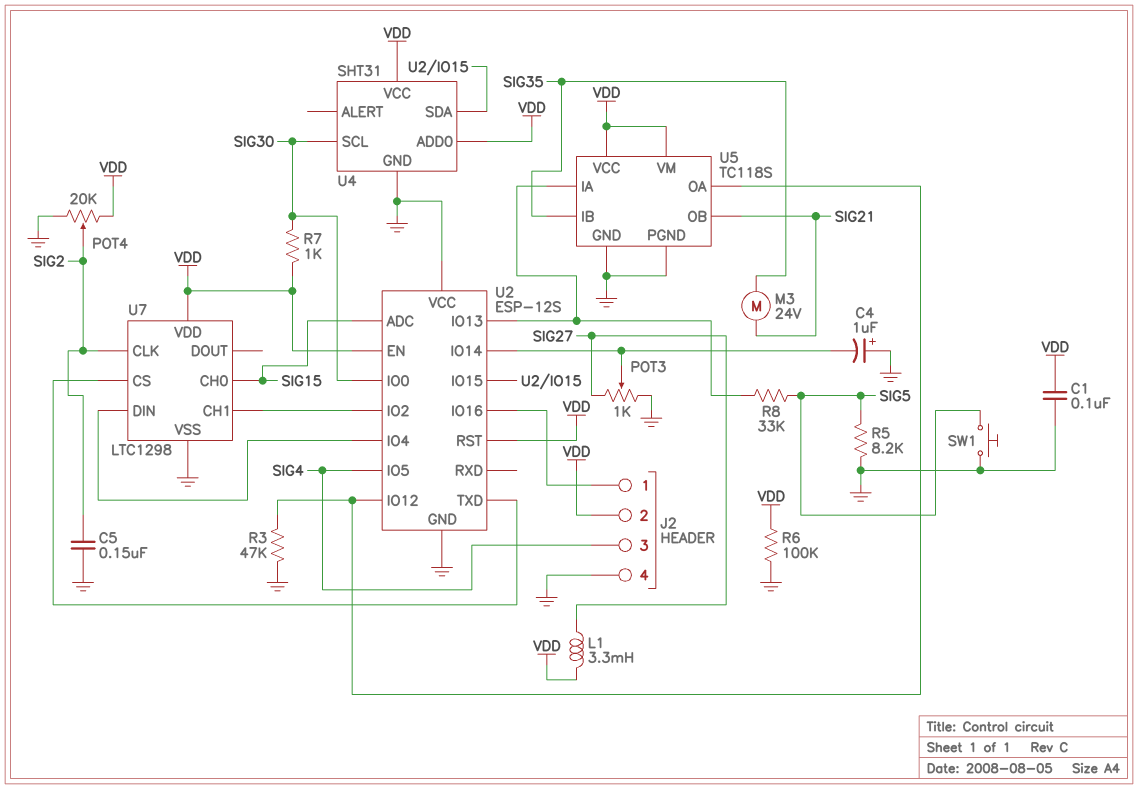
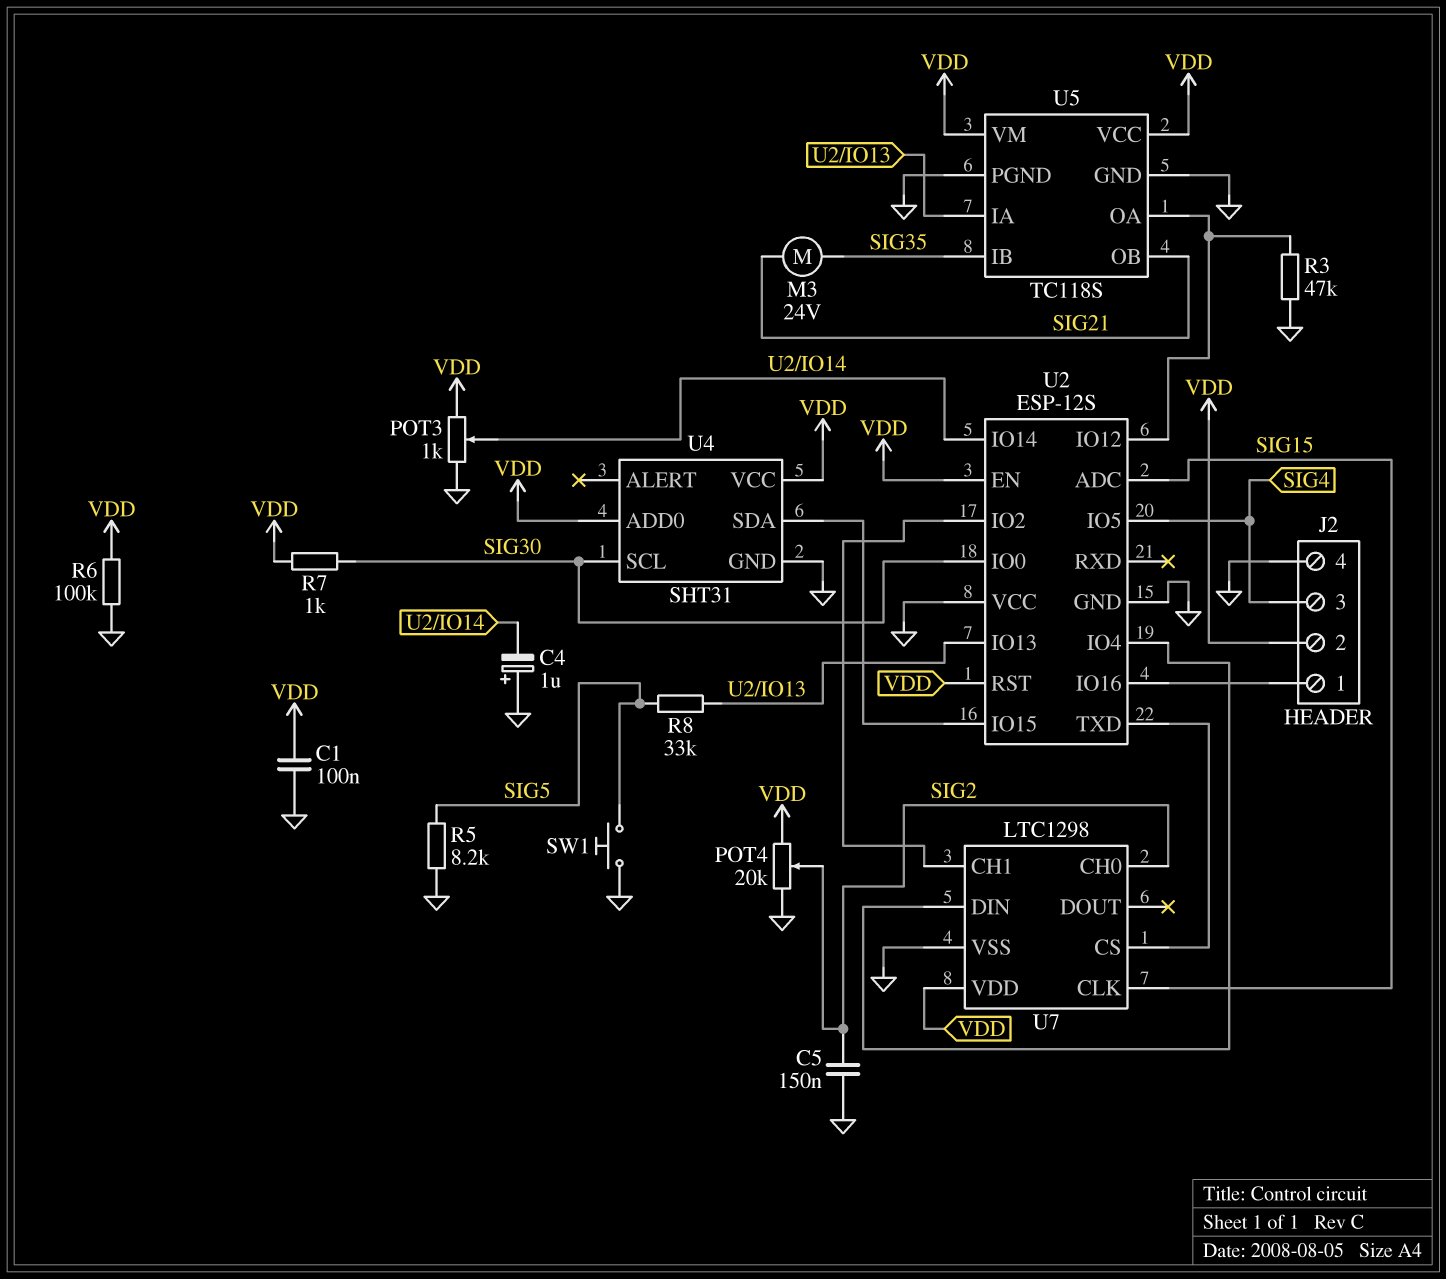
L1: 3.3mH (SIG27, VDD) -> none
POT3: 1k (GND, SIG27, wiper U2/IO14) -> 1k (GND, VDD, wiper U2/IO14)
U7 pin CH0: SIG15 -> SIG2
U7 pin CLK: SIG2 -> SIG15

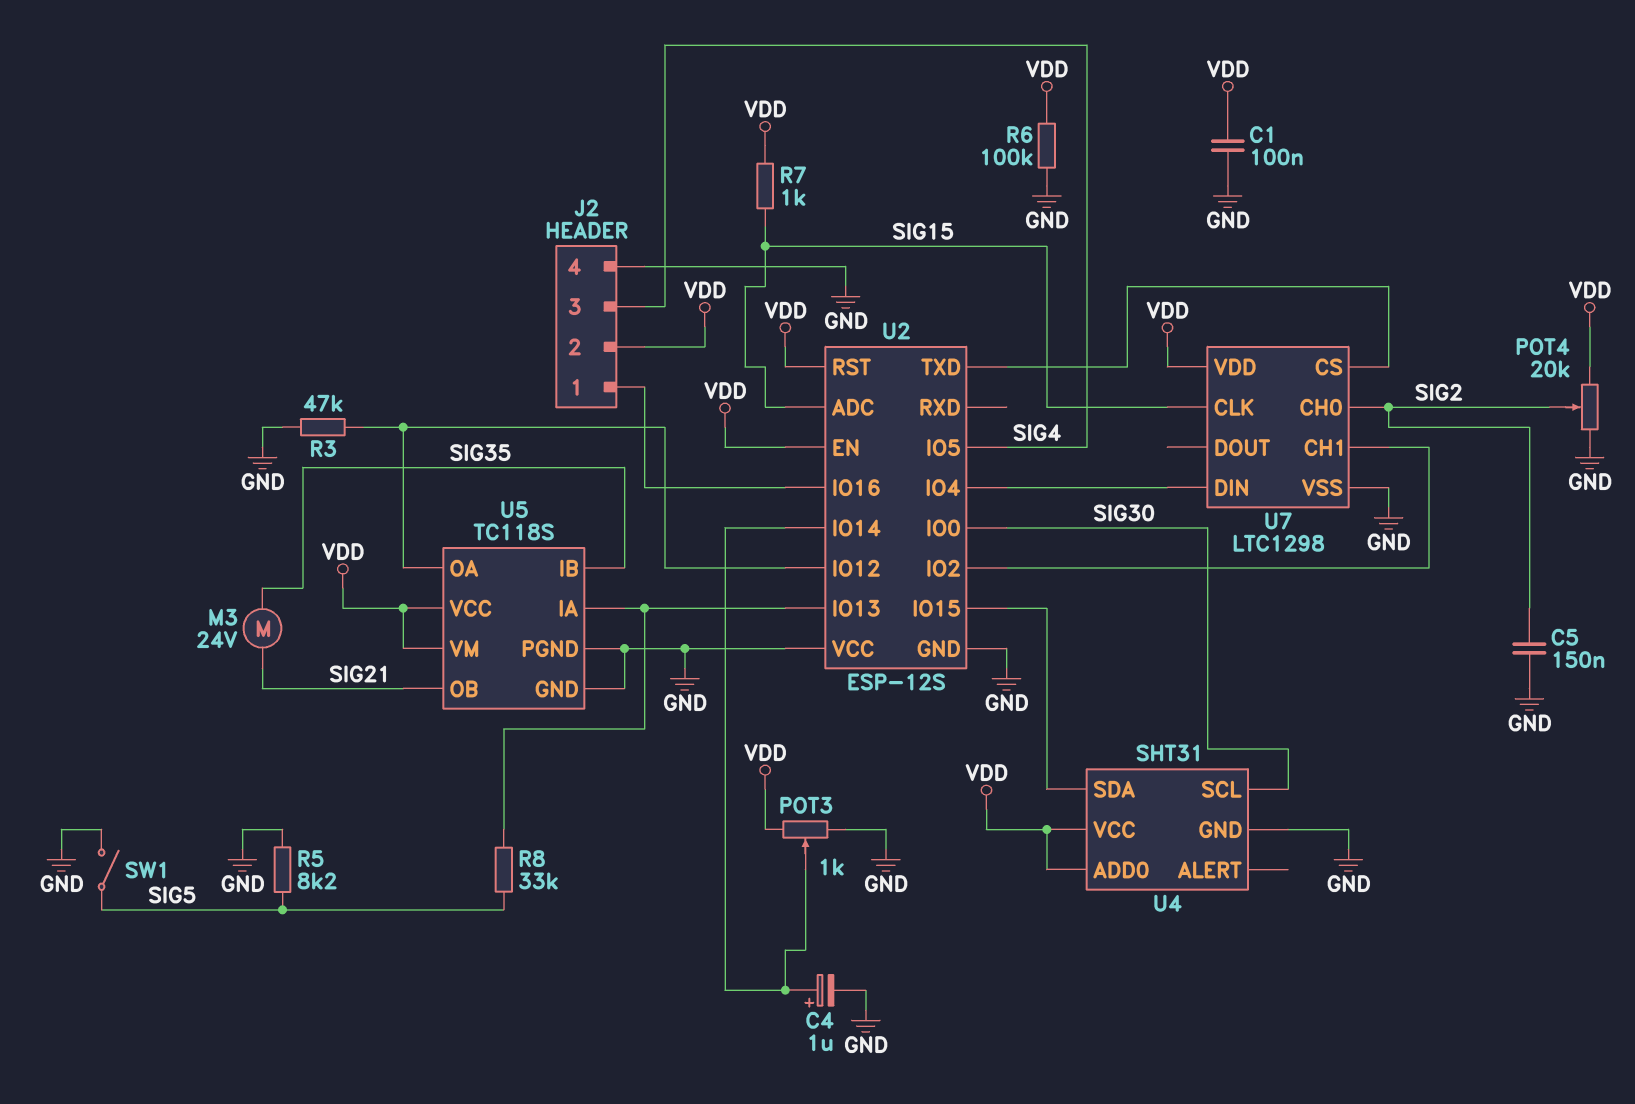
C4: 1uF (plus GND, minus U2/IO14) -> 1uF (plus U2/IO14, minus GND)
R7: 1k (SIG30, VDD) -> 1k (SIG15, VDD)
SW1: button (GND, SIG5) -> switch (GND, SIG5)

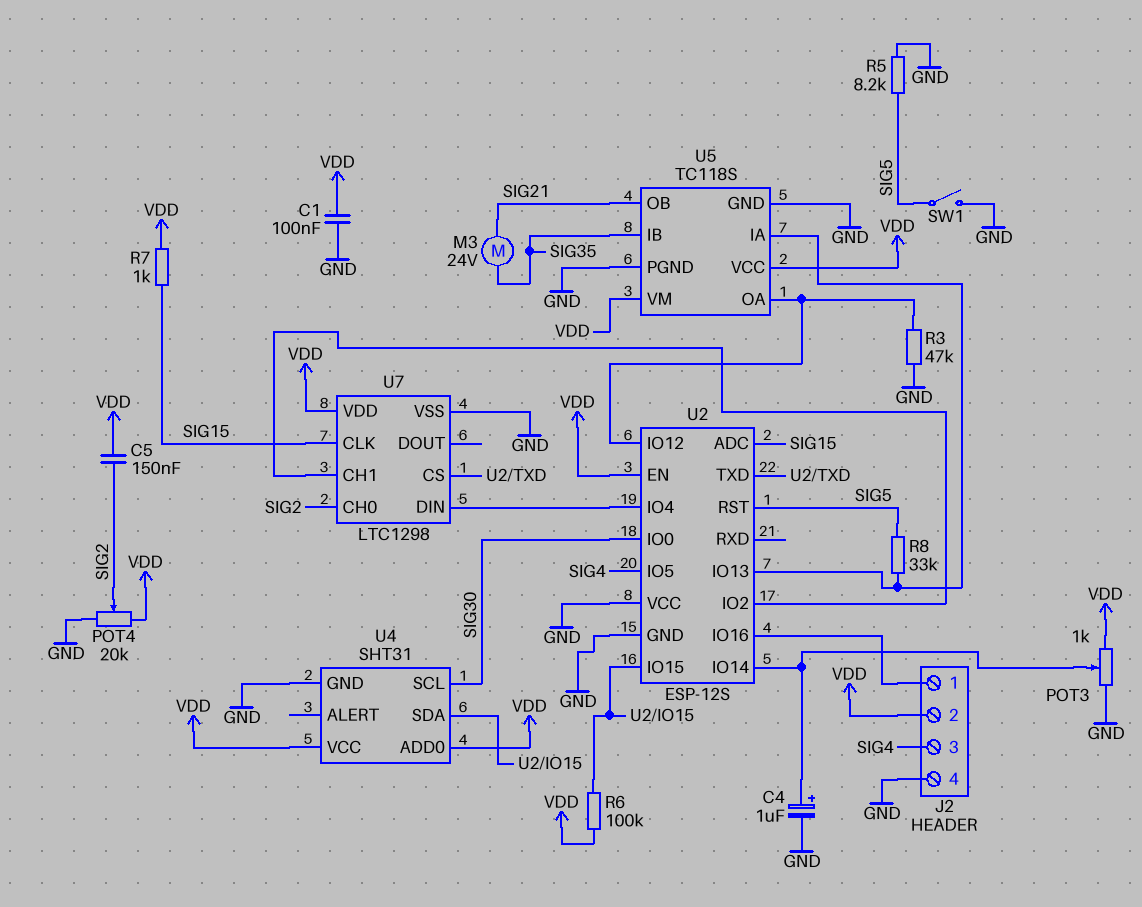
C5: 150nF (GND, SIG2) -> 150nF (SIG2, VDD)
R6: 100k (GND, VDD) -> 100k (U2/IO15, VDD)
U2 pin RST: VDD -> SIG5

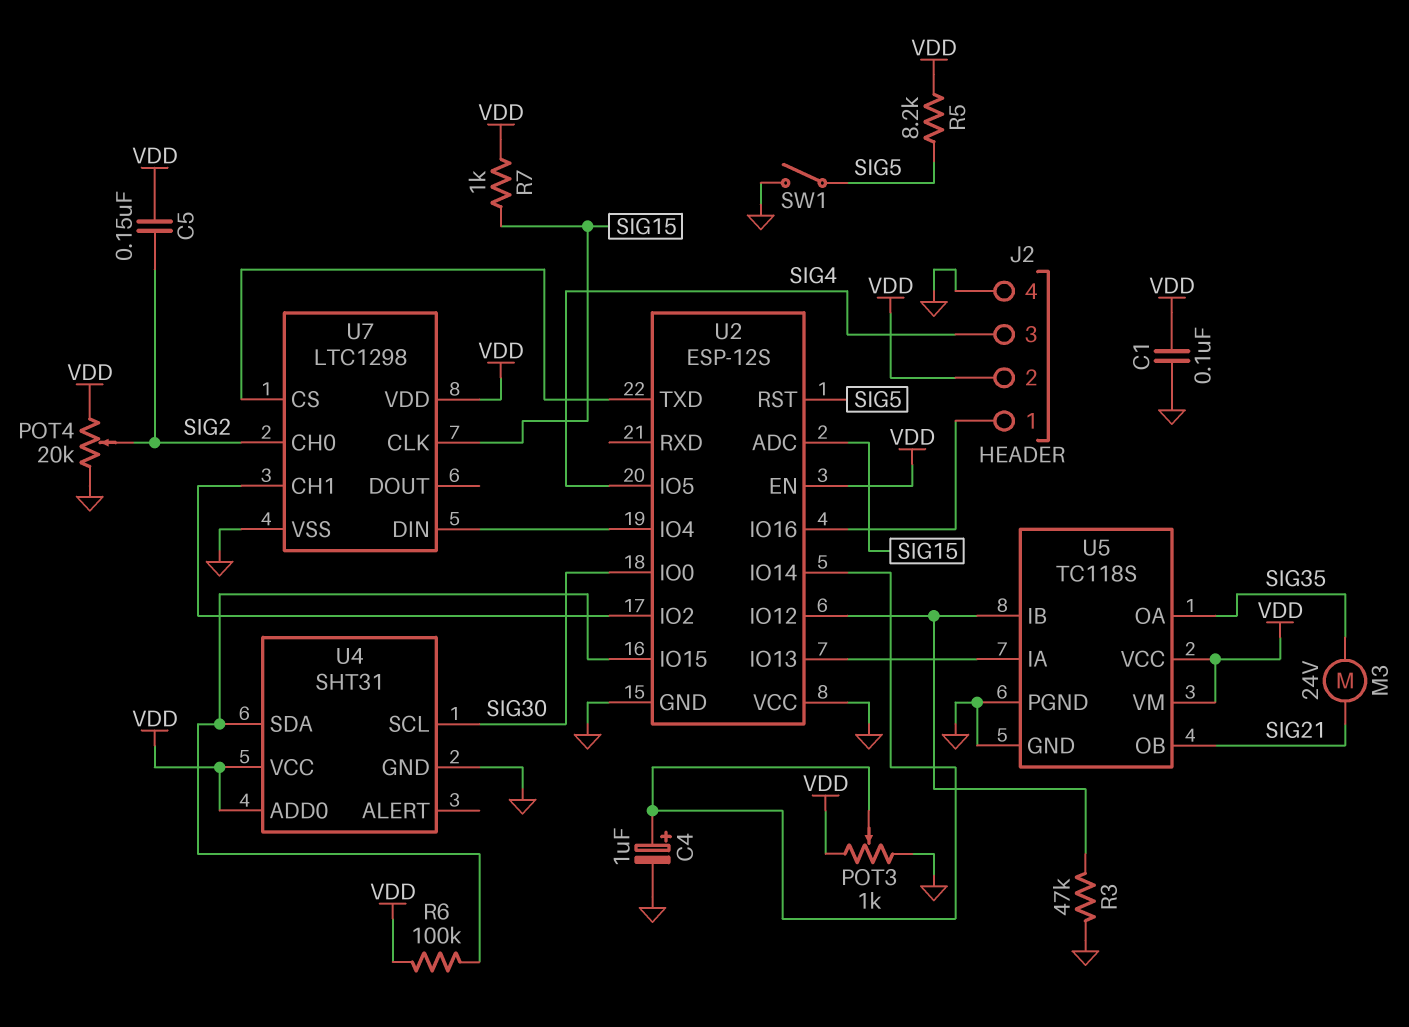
R5: 8.2k (GND, SIG5) -> 8.2k (SIG5, VDD)
R8: 33k (SIG5, U2/IO13) -> none
U5 pin IB: SIG35 -> U2/IO12
U5 pin OA: U2/IO12 -> SIG35

